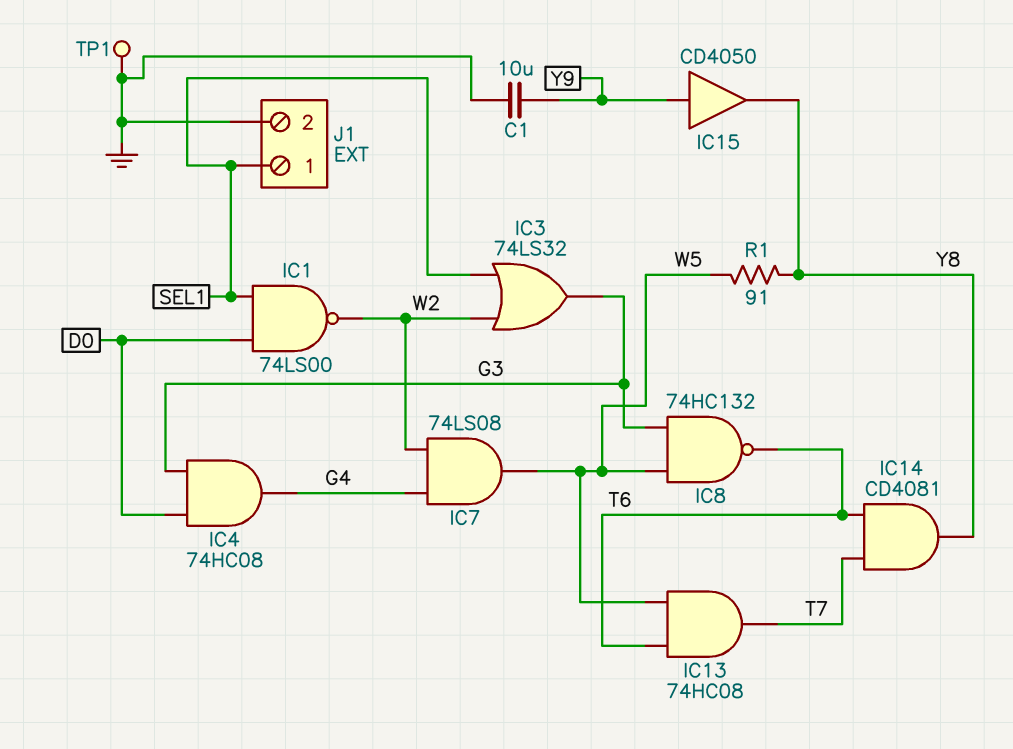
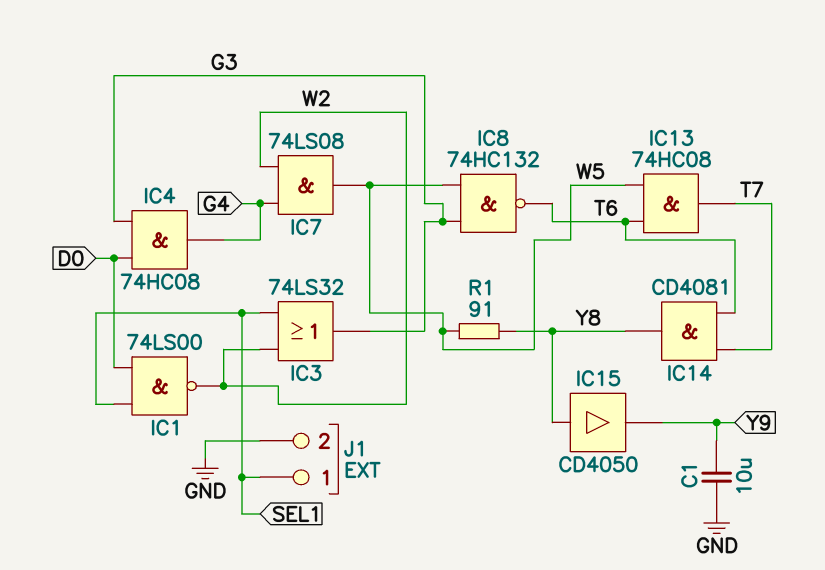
IC15: buffer CD4050 (in Y9, out Y8) -> buffer CD4050 (in Y8, out Y9)
TP1: test point (GND) -> none

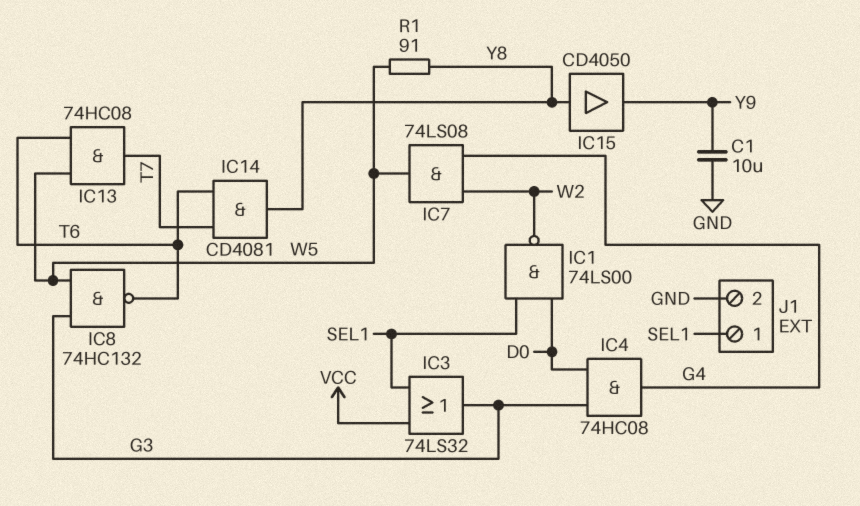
IC3: OR 74LS32 (in SEL1, in W2, out G3) -> OR 74LS32 (in SEL1, in VCC, out G3)

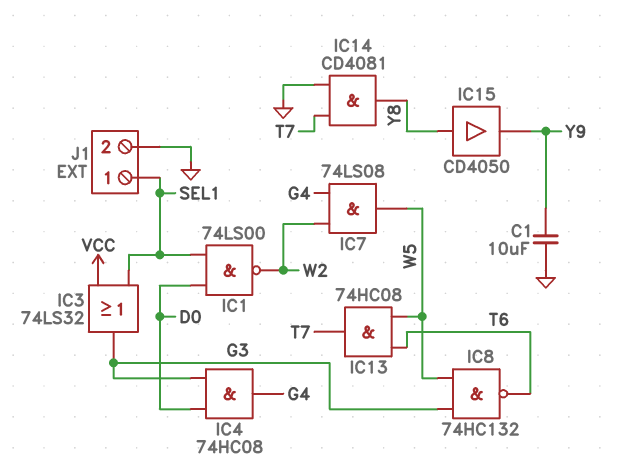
IC14: AND CD4081 (in T6, in T7, out Y8) -> AND CD4081 (in GND, in T7, out Y8)
R1: 91 (W5, Y8) -> none

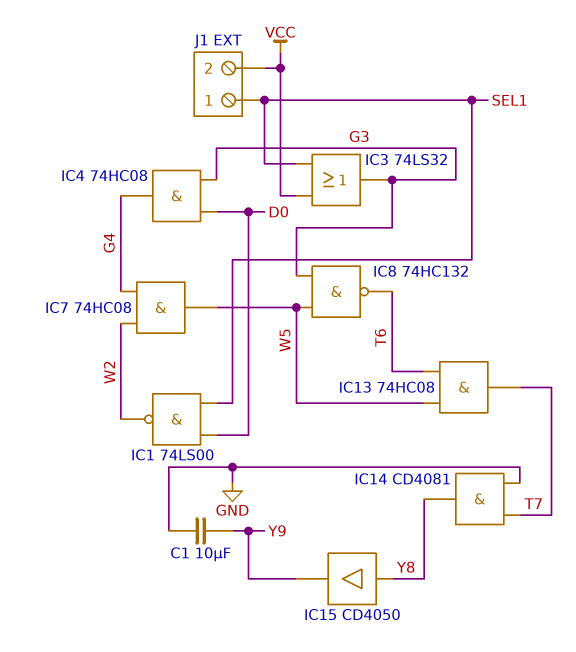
IC7: AND 74LS08 (in G4, in W2, out W5) -> AND 74HC08 (in G4, in W2, out W5)
J1 pin 2: GND -> VCC

